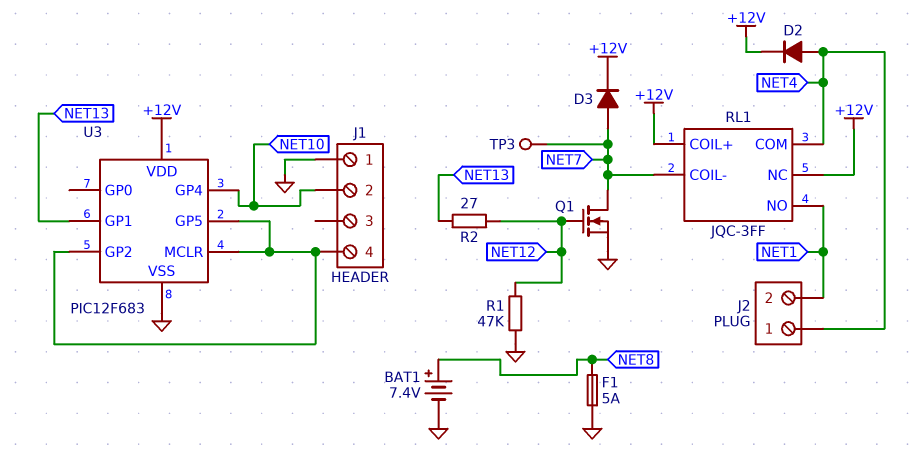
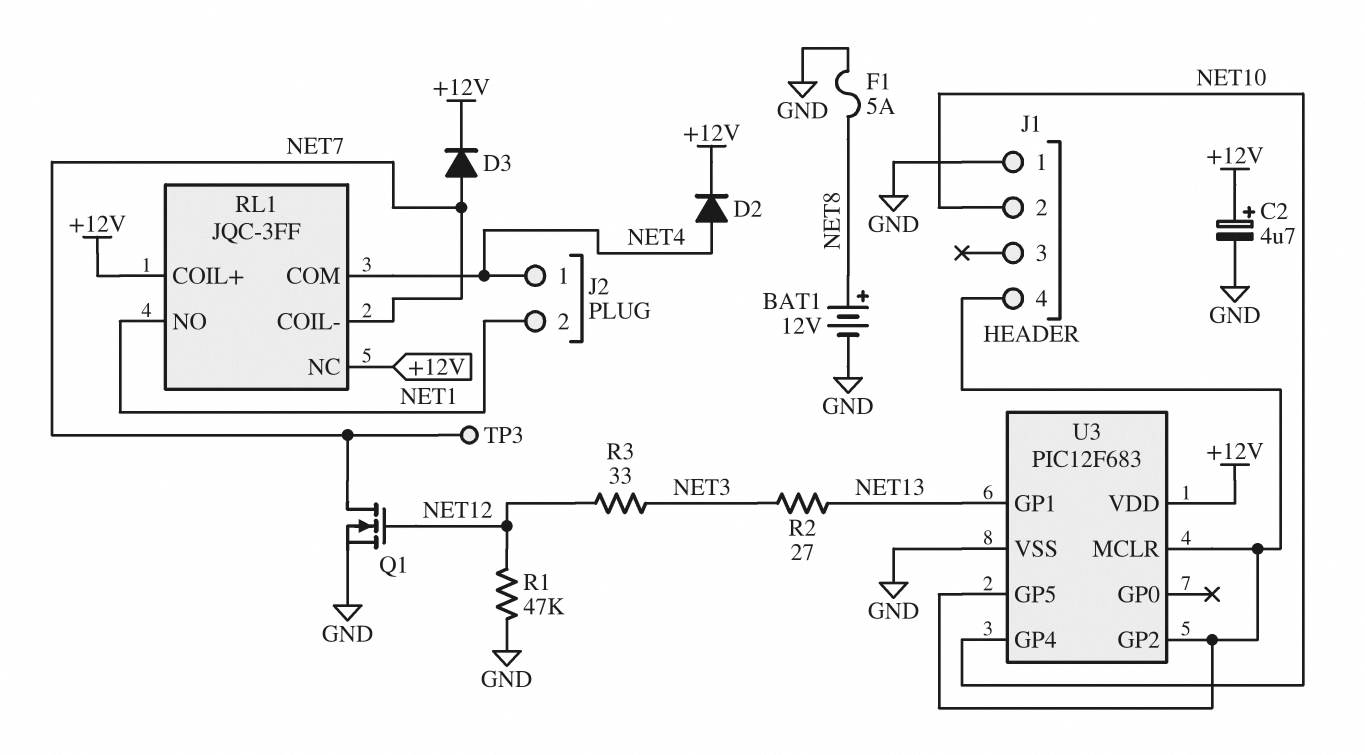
BAT1: 7.4V (plus NET8, minus GND) -> 12V (plus NET8, minus GND)
C2: none -> 4.7uF (plus +12V, minus GND)
R2: 27 (NET12, NET13) -> 27 (NET3, NET13)
R3: none -> 33 (NET3, NET12)

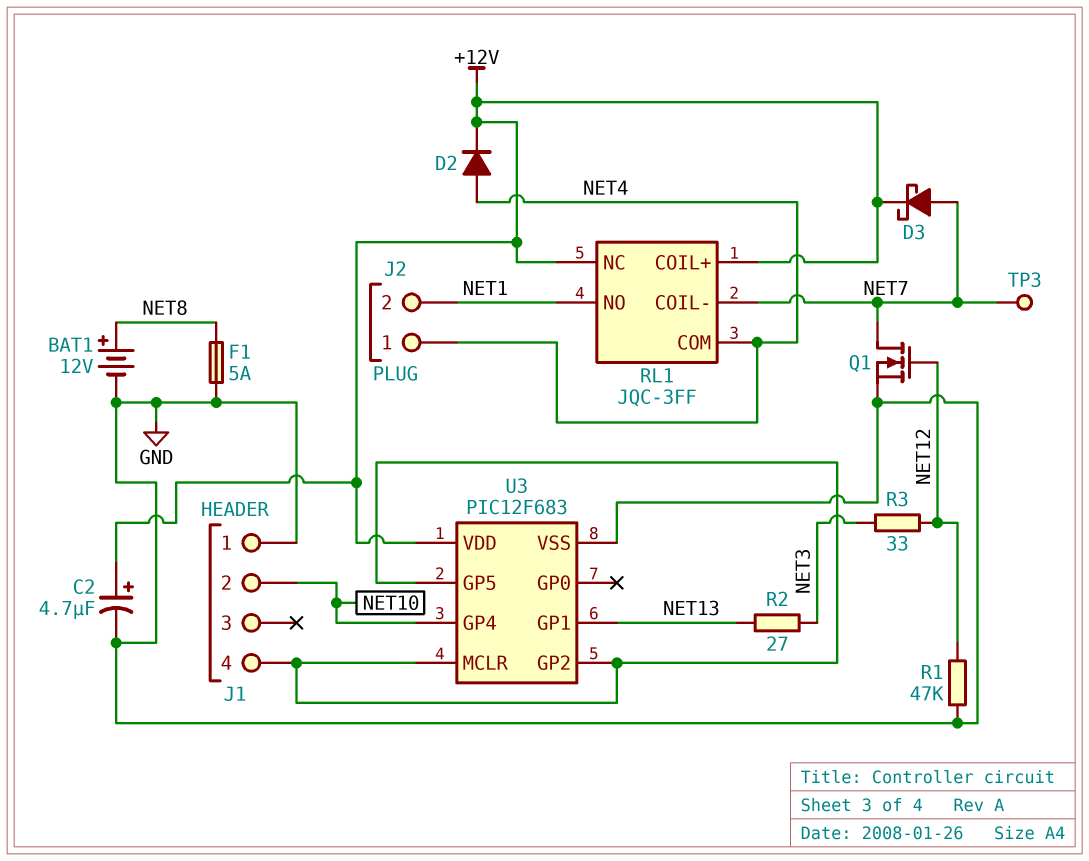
D3: diode (A NET7, K +12V) -> schottky (A NET7, K +12V)

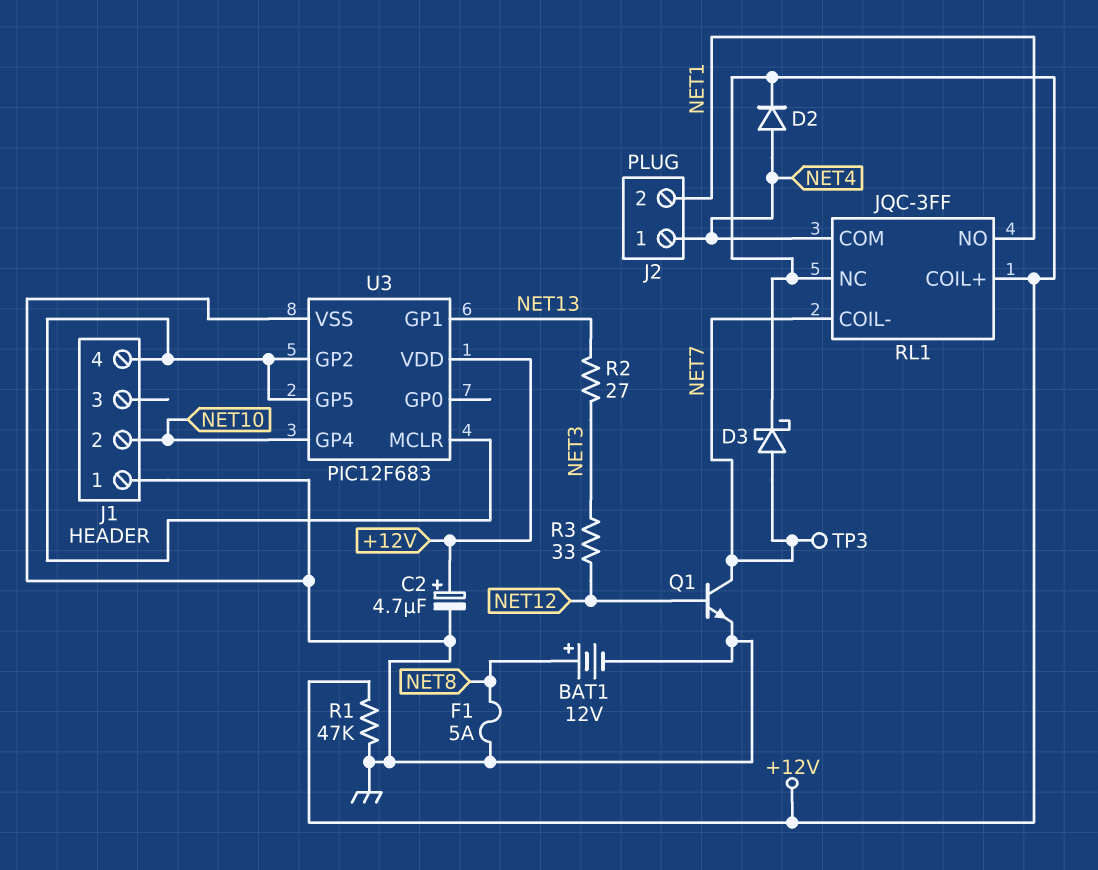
Q1: NMOS (G NET12, D NET7, S GND) -> NPN (B NET12, C NET7, E GND)
R1: 47k (GND, NET12) -> 47k (+12V, GND)

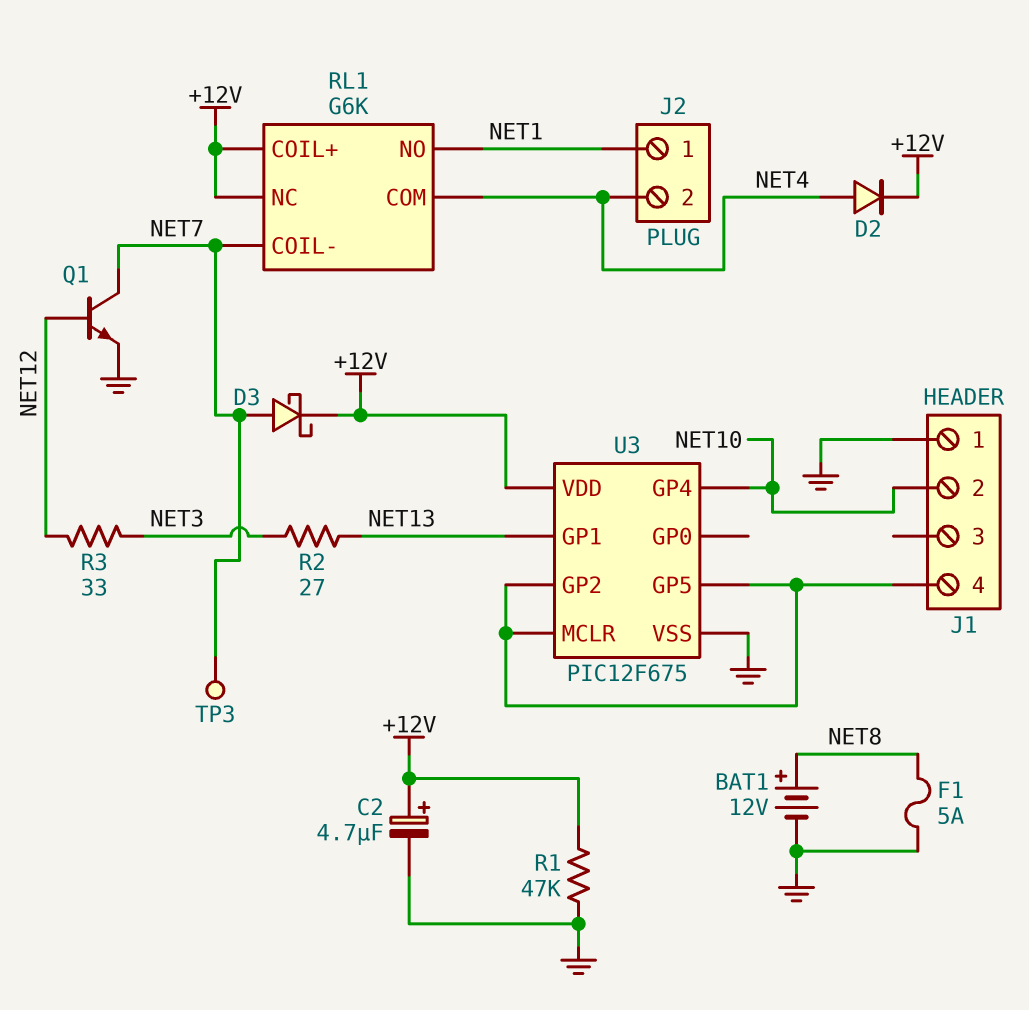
J2 pin 1: NET4 -> NET1
J2 pin 2: NET1 -> NET4
RL1: JQC-3FF -> G6K
U3: PIC12F683 -> PIC12F675

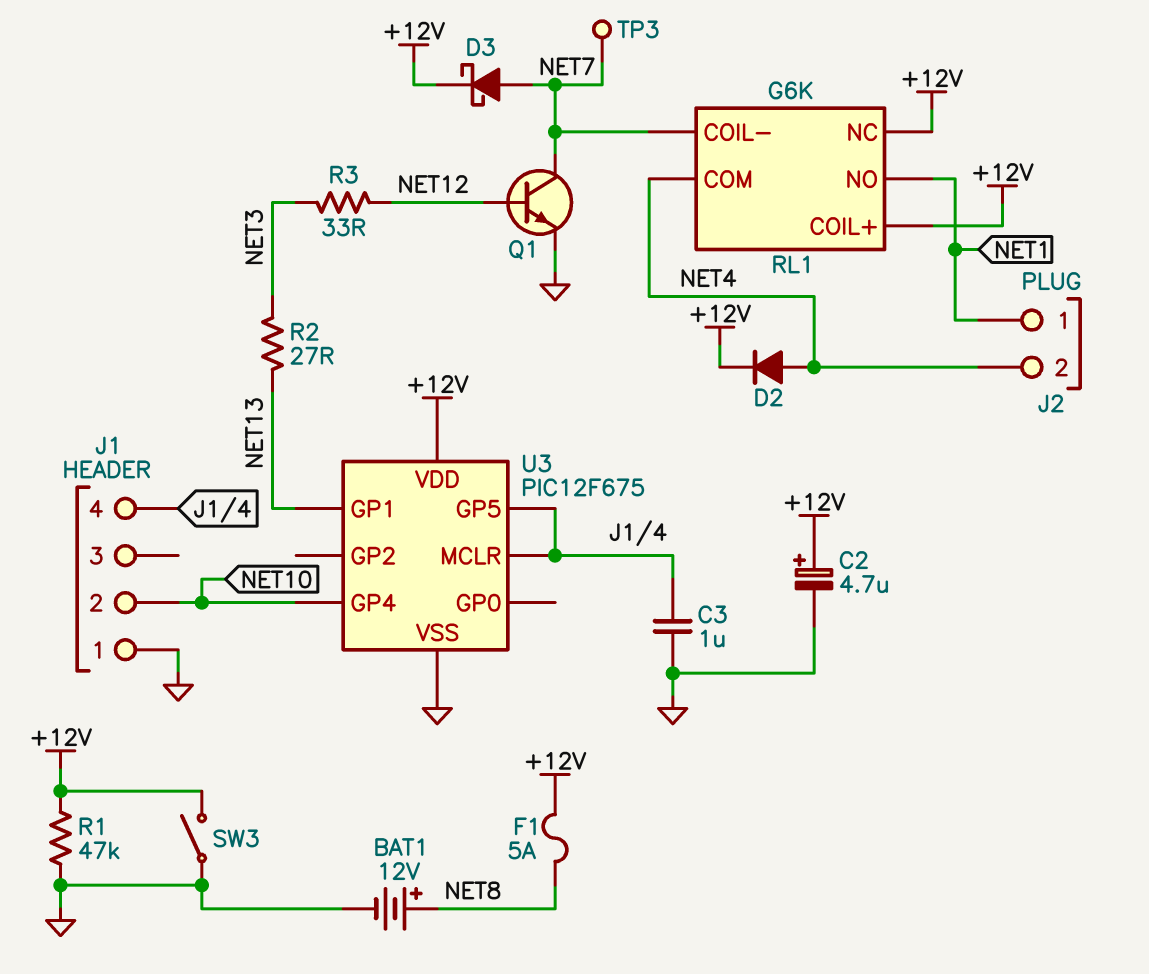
C3: none -> 1uF (GND, J1/4)
F1: 5A (GND, NET8) -> 5A (+12V, NET8)
SW3: none -> switch (+12V, GND)
U3 pin GP2: J1/4 -> none

